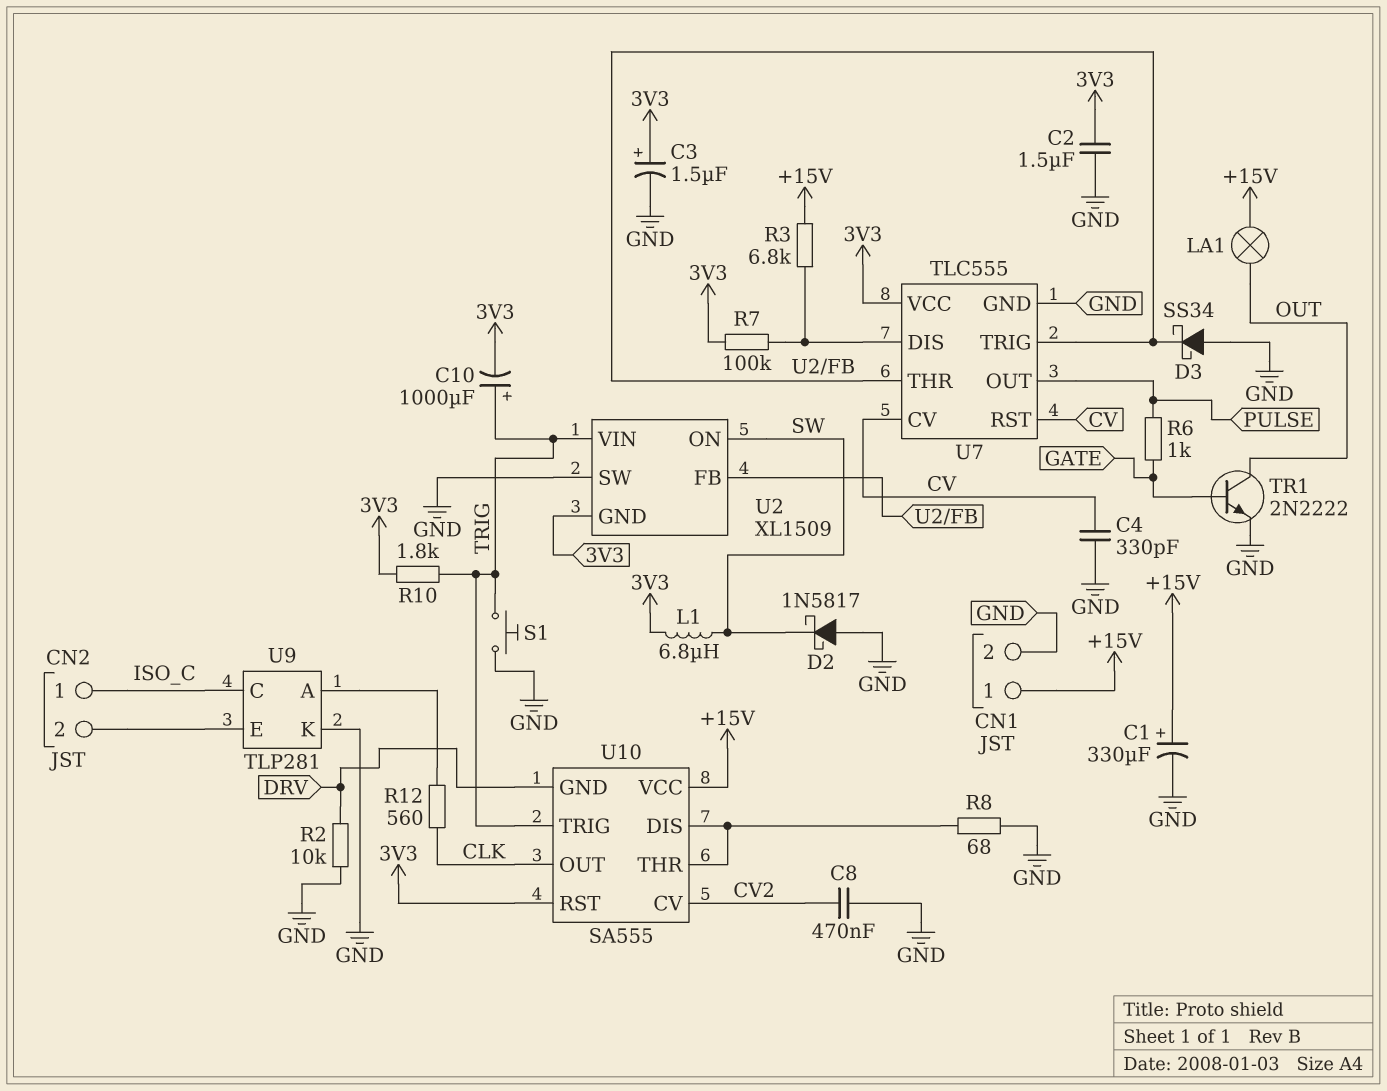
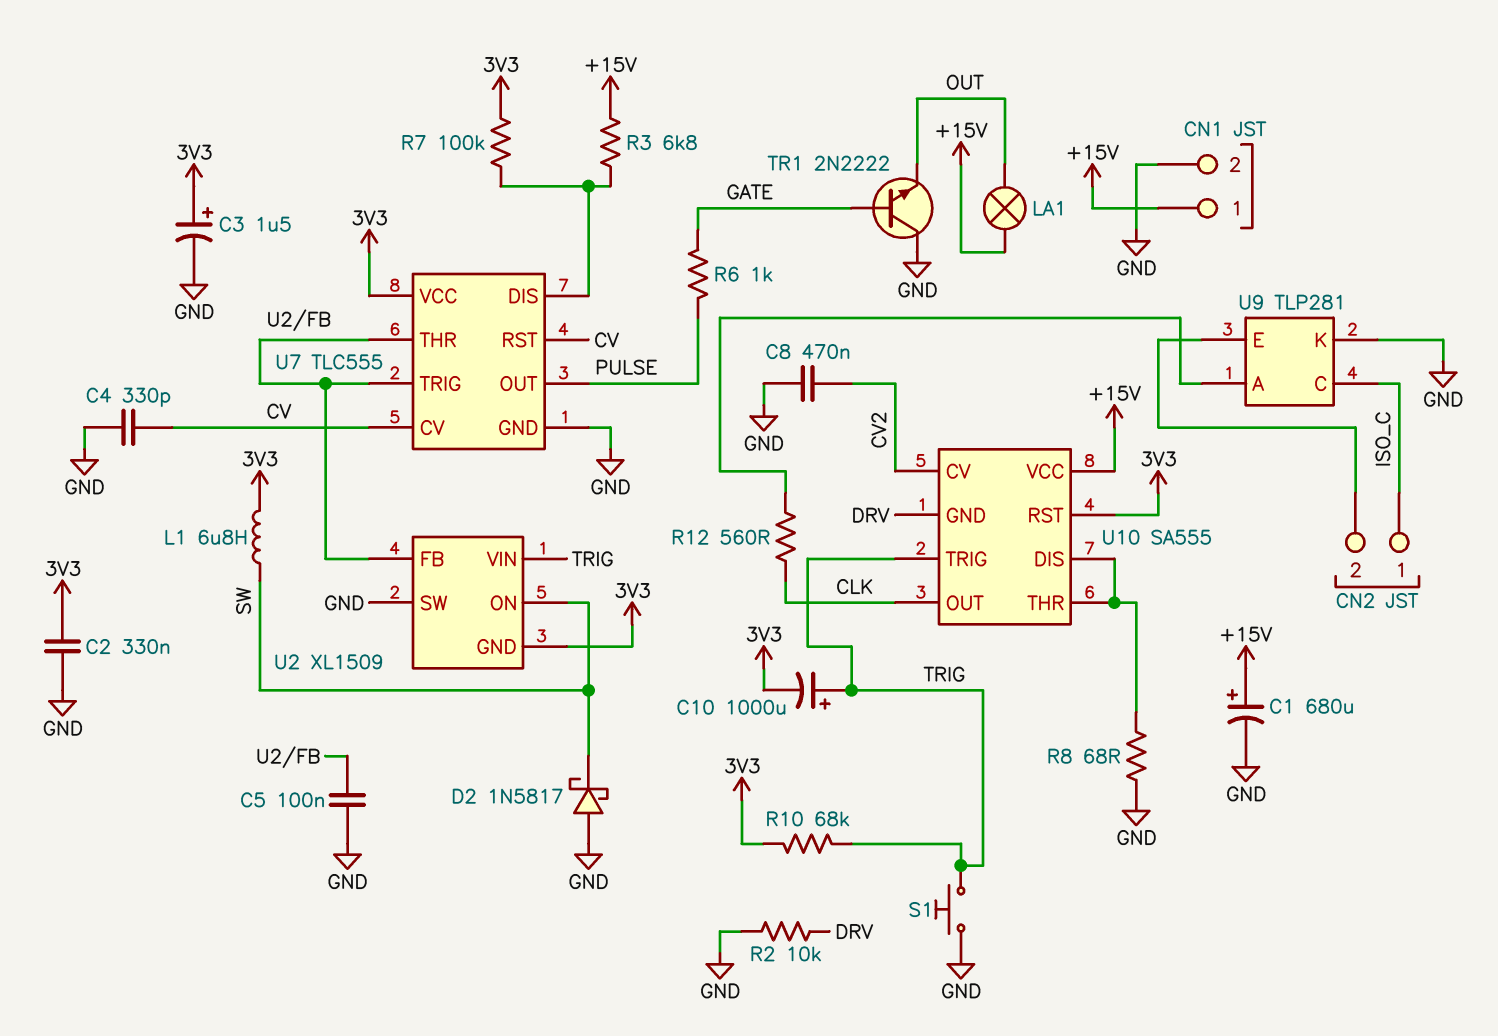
C1: 330uF (plus +15V, minus GND) -> 680uF (plus +15V, minus GND)
C2: 1.5uF (3V3, GND) -> 330nF (3V3, GND)
C5: none -> 100nF (GND, U2/FB)
D3: schottky SS34 (A GND, K U2/FB) -> none
R10: 1.8k (3V3, TRIG) -> 68k (3V3, TRIG)
TR1: NPN 2N2222 (B GATE, C OUT, E GND) -> NPN 2N2222 (B GATE, C GND, E OUT)

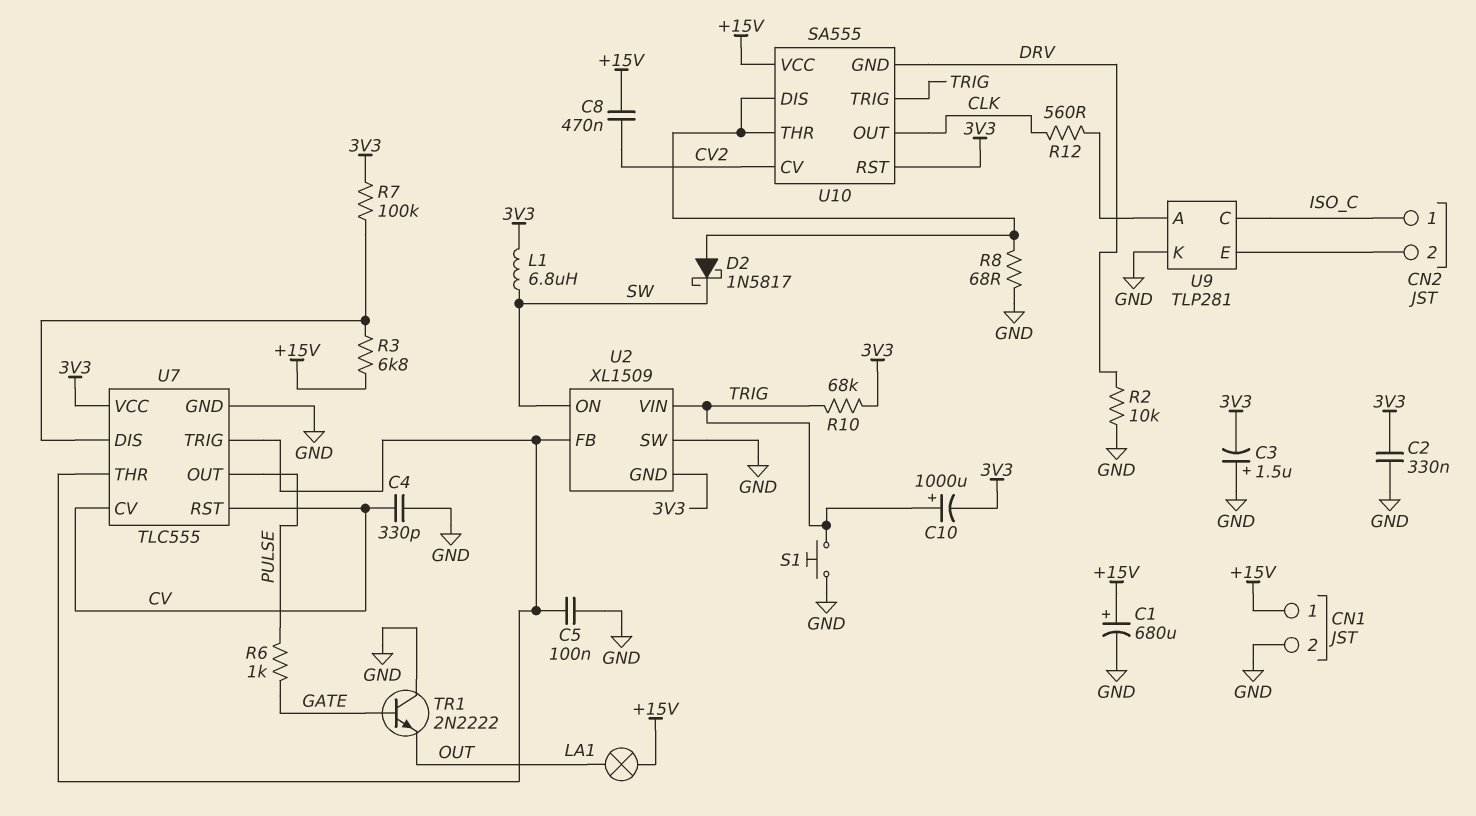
C3: 1.5uF (plus 3V3, minus GND) -> 1.5uF (plus GND, minus 3V3)
C8: 470nF (CV2, GND) -> 470nF (+15V, CV2)
D2: schottky 1N5817 (A GND, K SW) -> schottky 1N5817 (A U10/DIS, K SW)

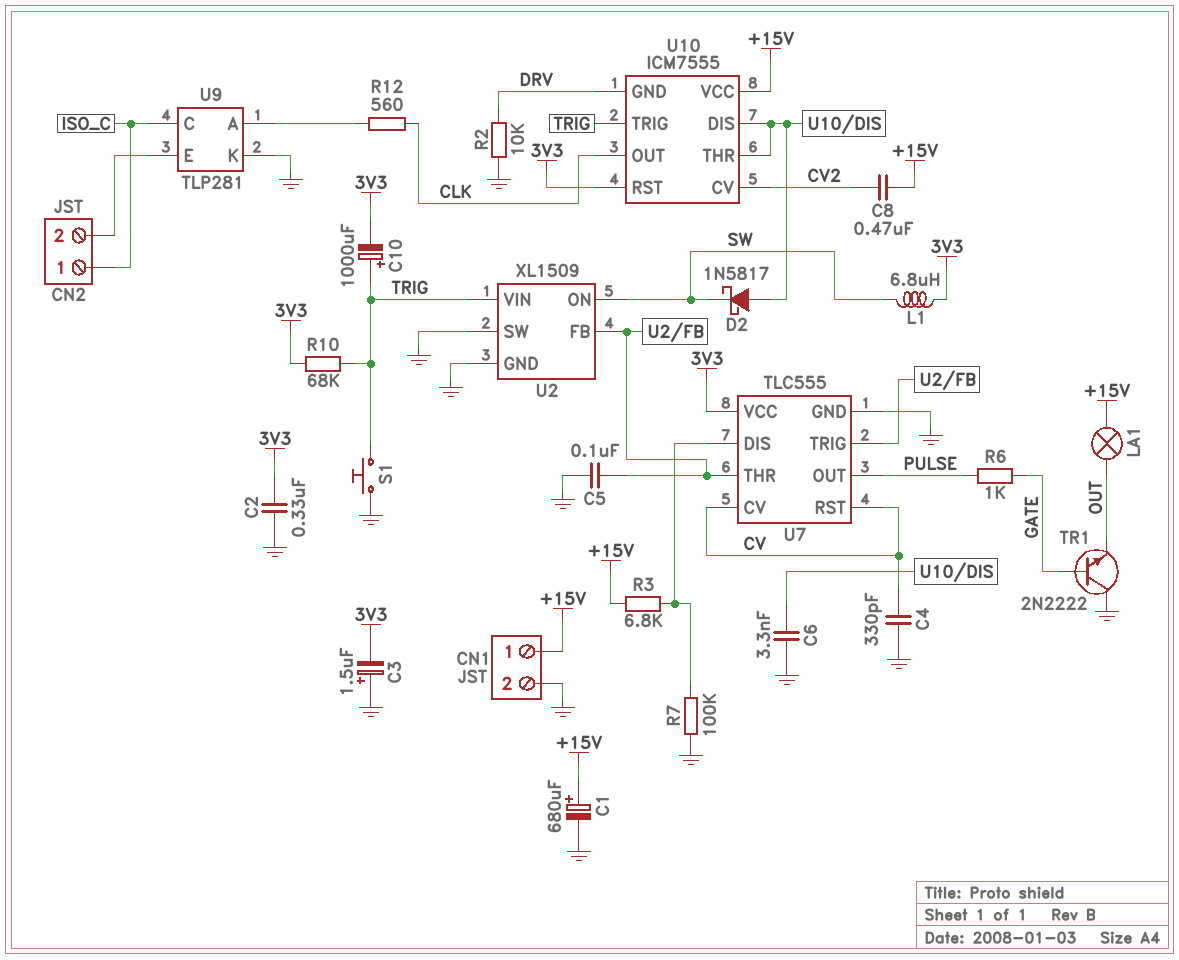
C6: none -> 3.3nF (GND, U10/DIS)
R7: 100k (3V3, U7/DIS) -> 100k (GND, U7/DIS)
R8: 68 (GND, U10/DIS) -> none
U2 pin GND: 3V3 -> GND
U10: SA555 -> ICM7555

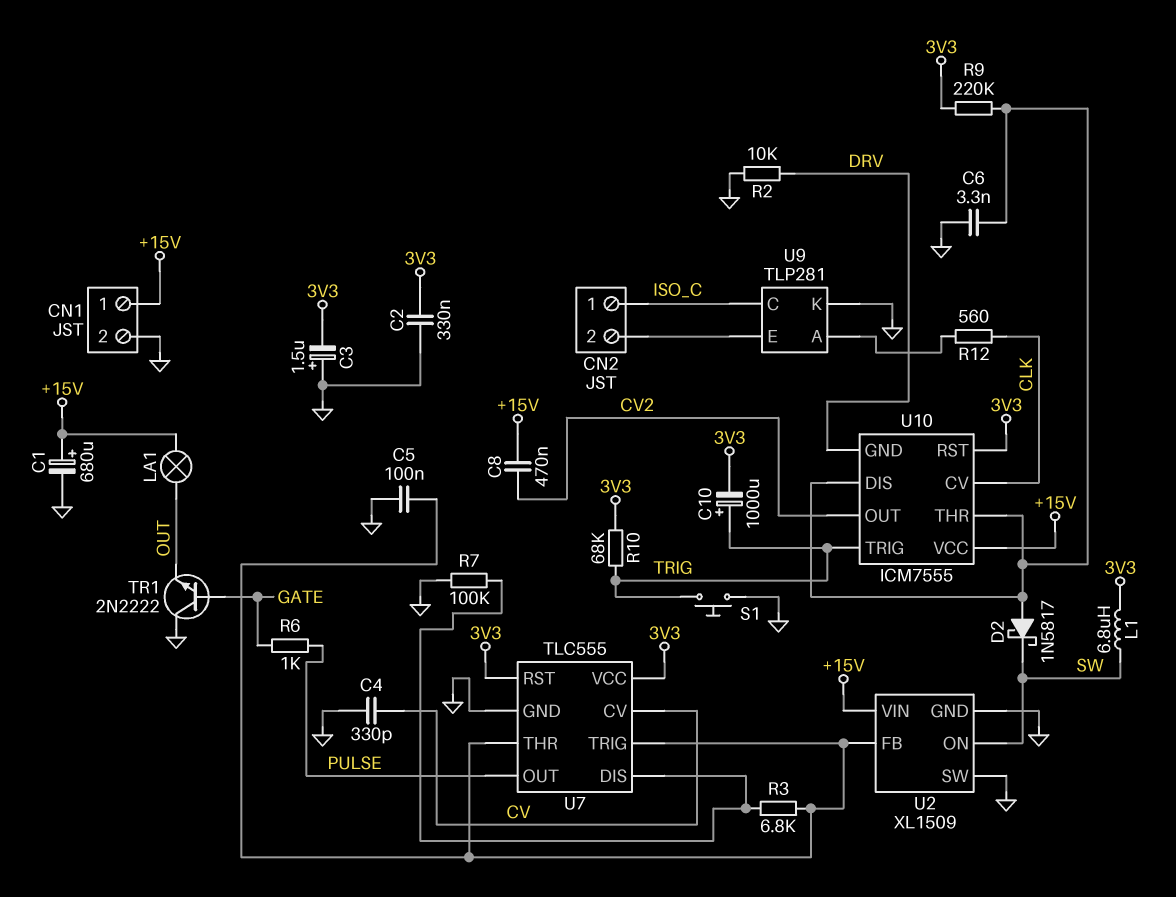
R3: 6.8k (+15V, U7/DIS) -> 6.8k (U2/FB, U7/DIS)
R9: none -> 220k (3V3, U10/DIS)
U2 pin VIN: TRIG -> +15V
U7 pin RST: CV -> 3V3
U10 pin CV: CV2 -> CLK
U10 pin OUT: CLK -> CV2

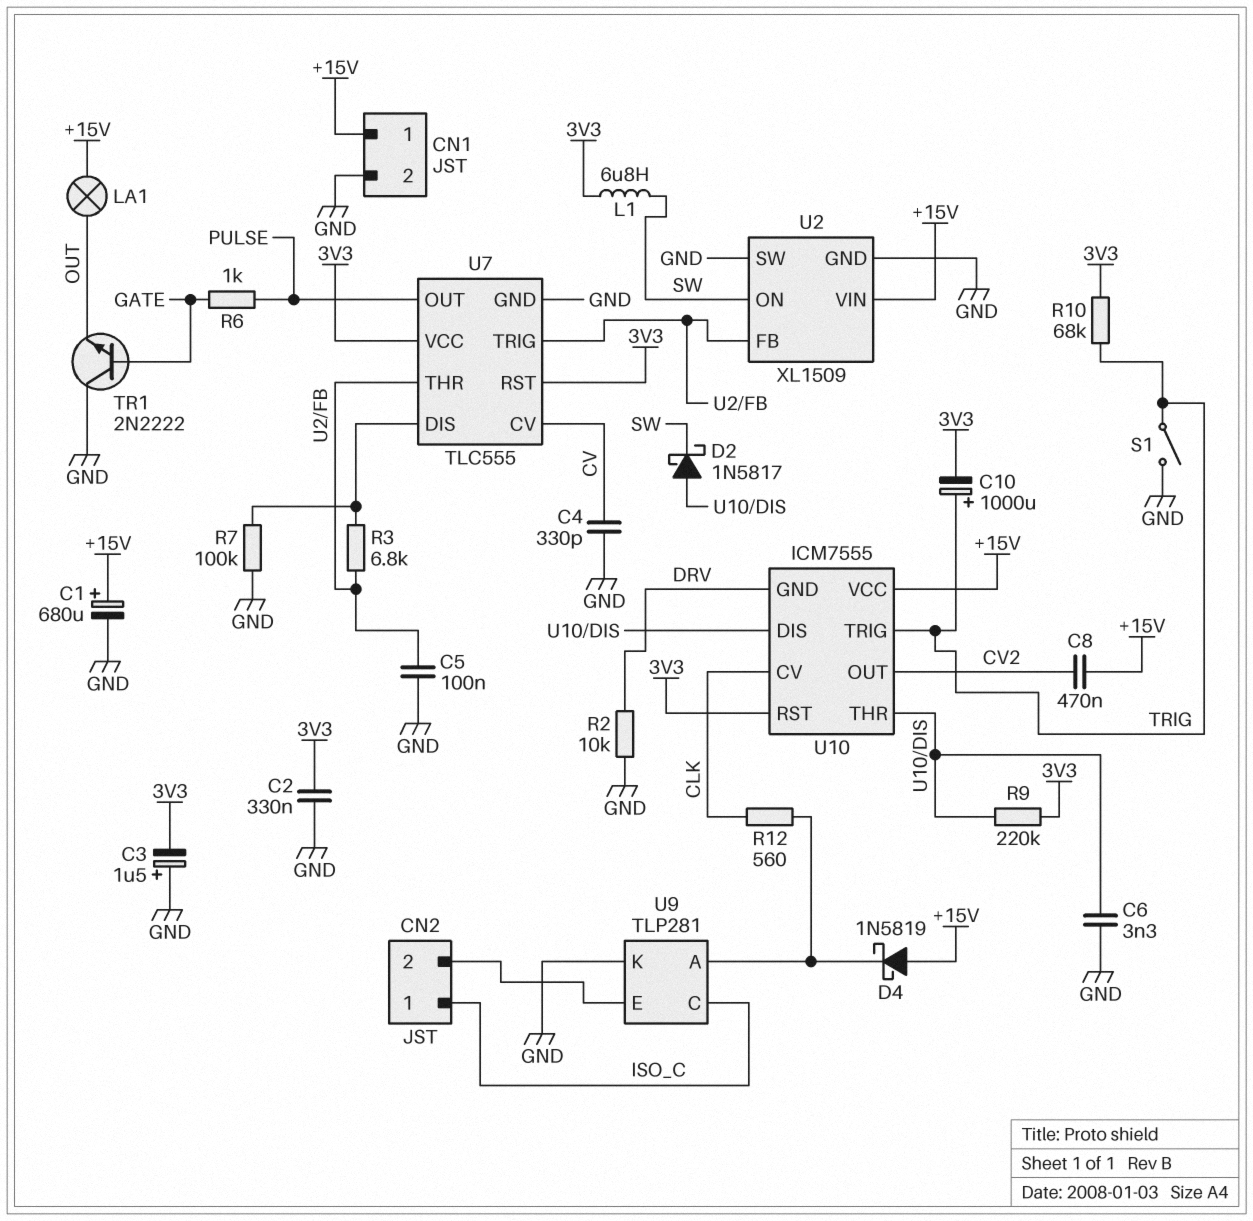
D4: none -> schottky 1N5819 (A +15V, K U9/A)
S1: button (GND, TRIG) -> switch (GND, TRIG)

